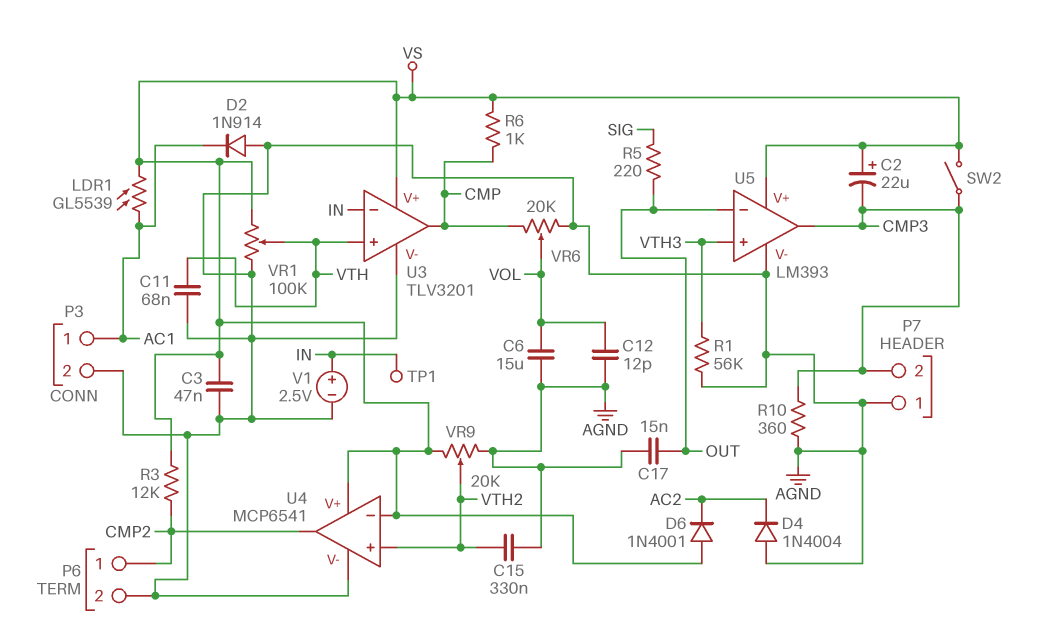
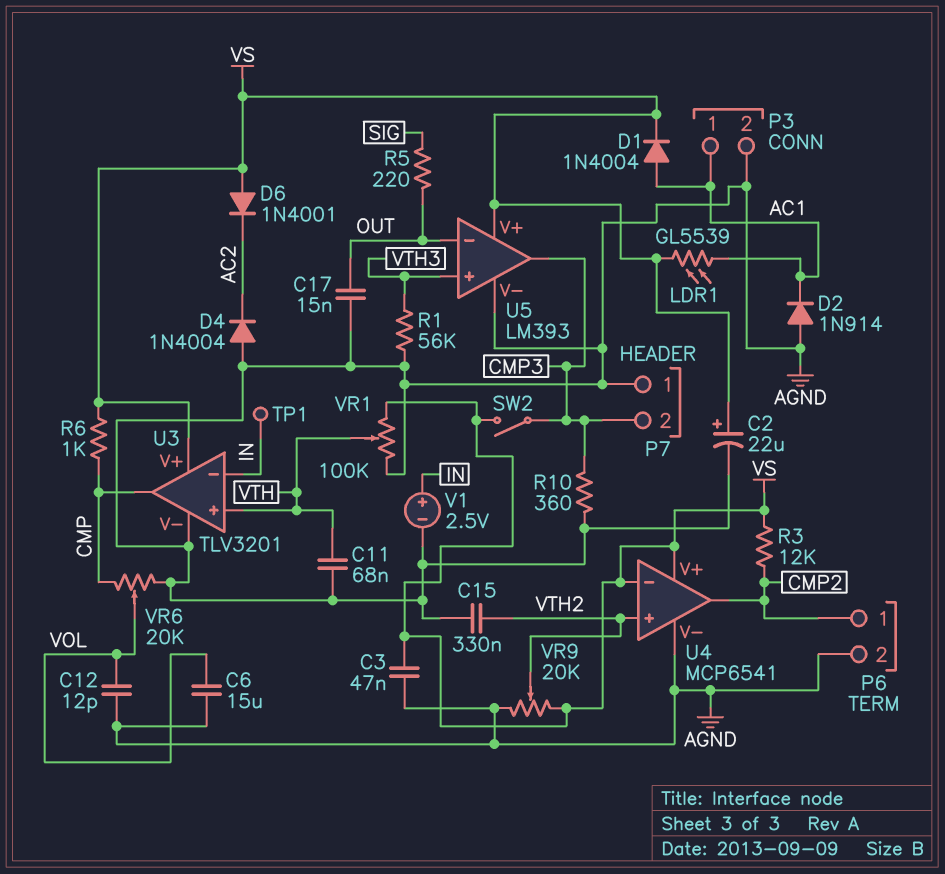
C2: 22uF (plus VS, minus CMP3) -> 22uF (plus VS, minus AGND)
D1: none -> diode 1N4004 (A AC1, K VS)

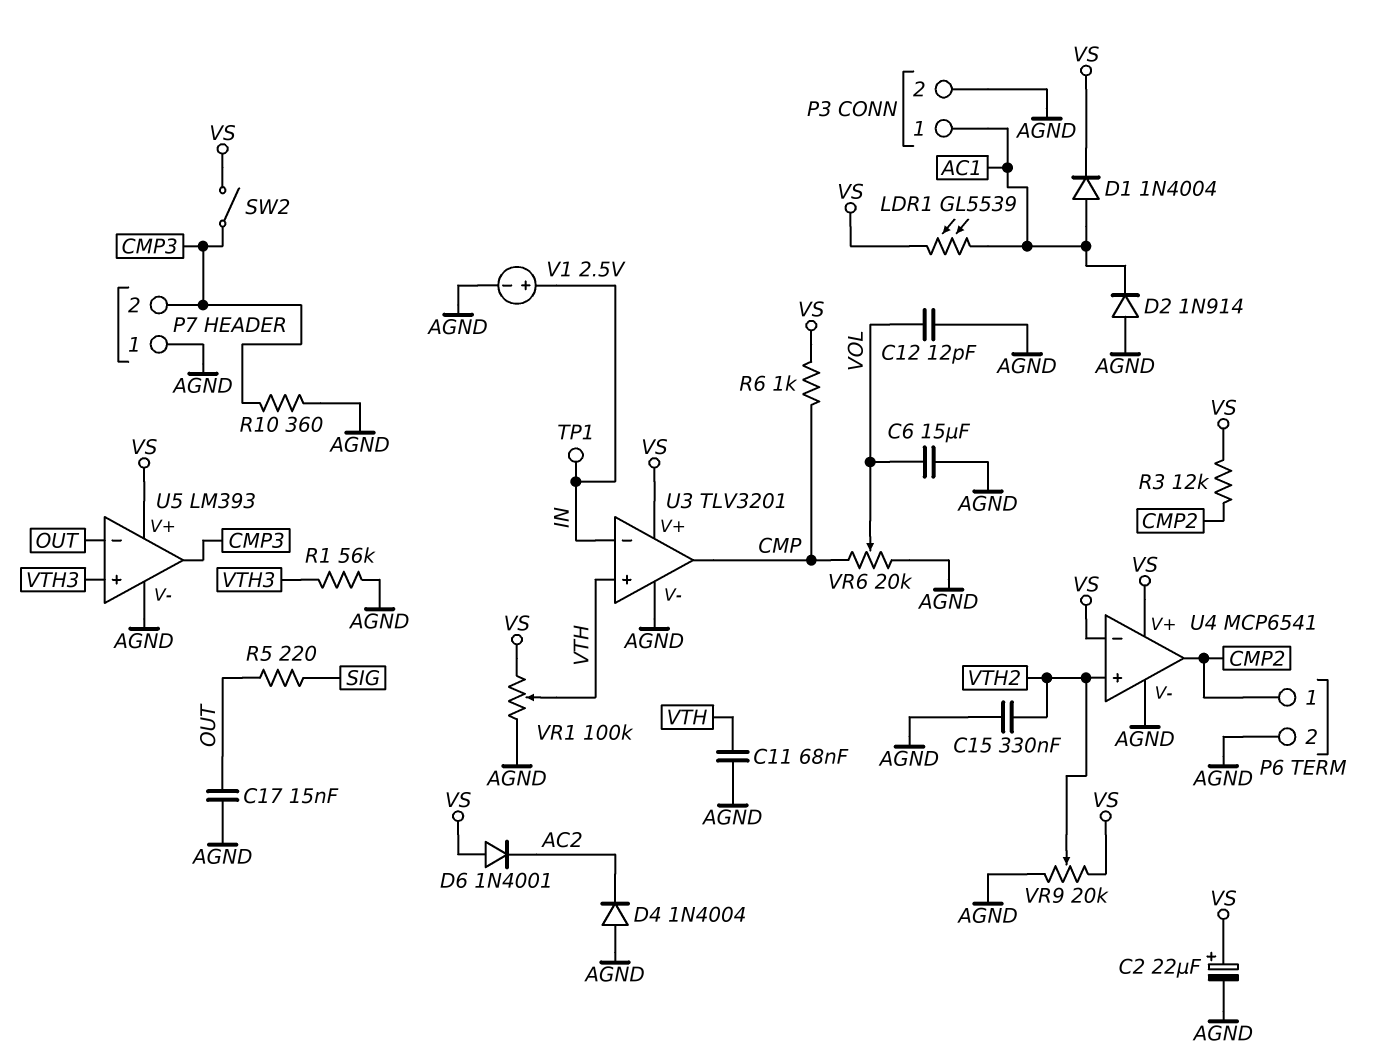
C3: 47nF (AGND, VS) -> none

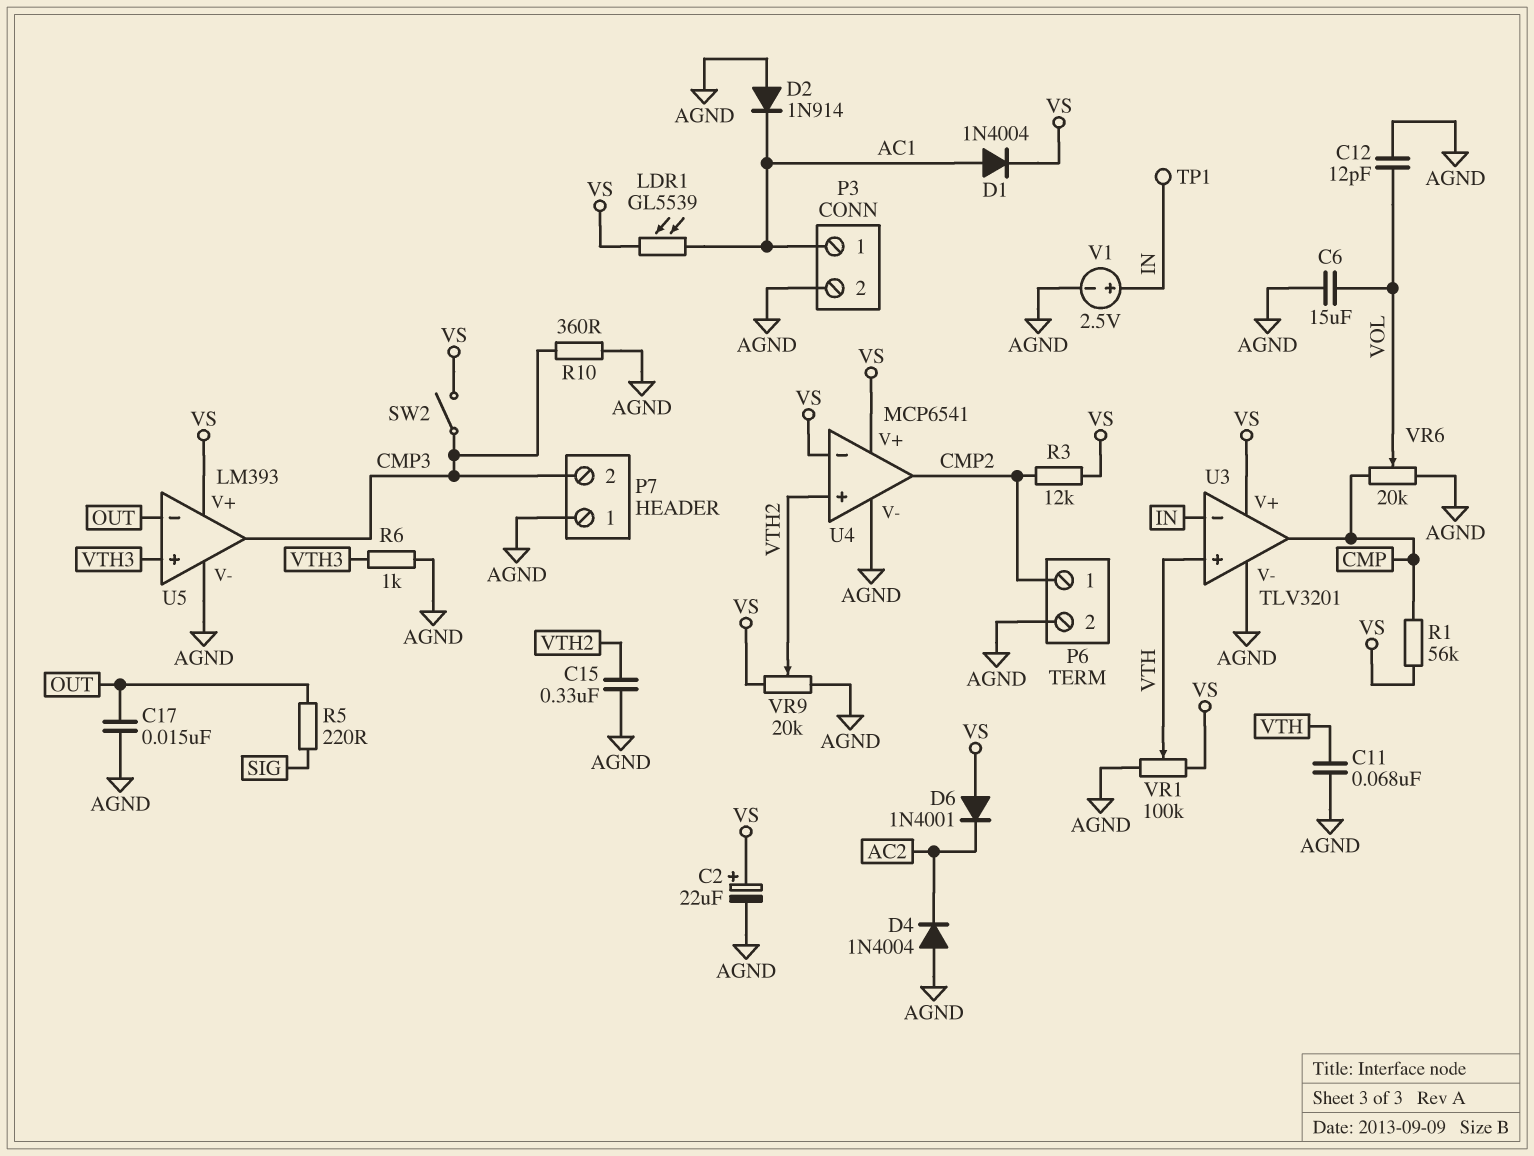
R1: 56k (AGND, VTH3) -> 56k (CMP, VS)
R6: 1k (CMP, VS) -> 1k (AGND, VTH3)

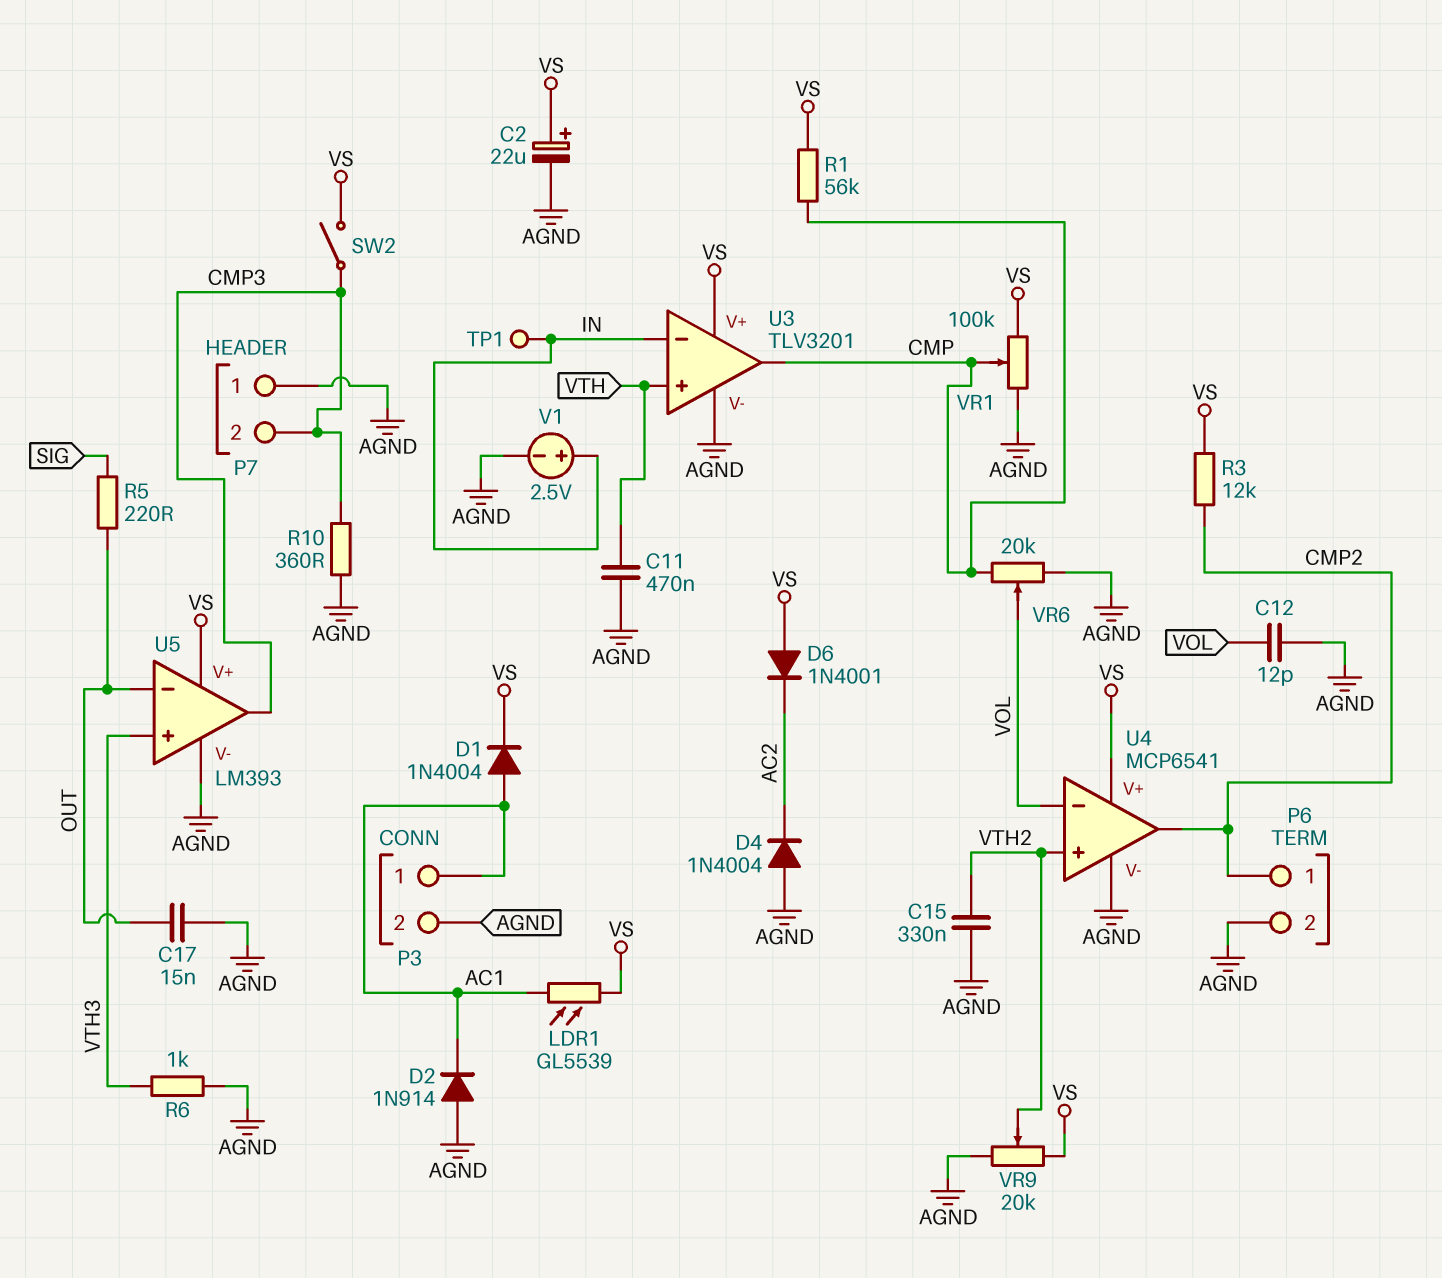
C6: 15uF (AGND, VOL) -> none
C11: 68nF (AGND, VTH) -> 470nF (AGND, VTH)
U4 pin in-: VS -> VOL
VR1: 100k (AGND, VS, wiper VTH) -> 100k (AGND, VS, wiper CMP)

